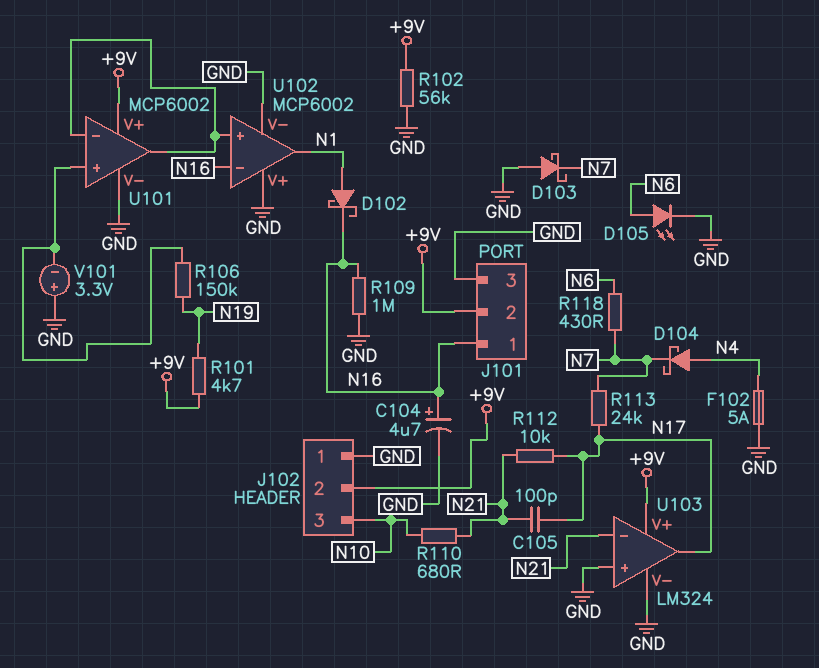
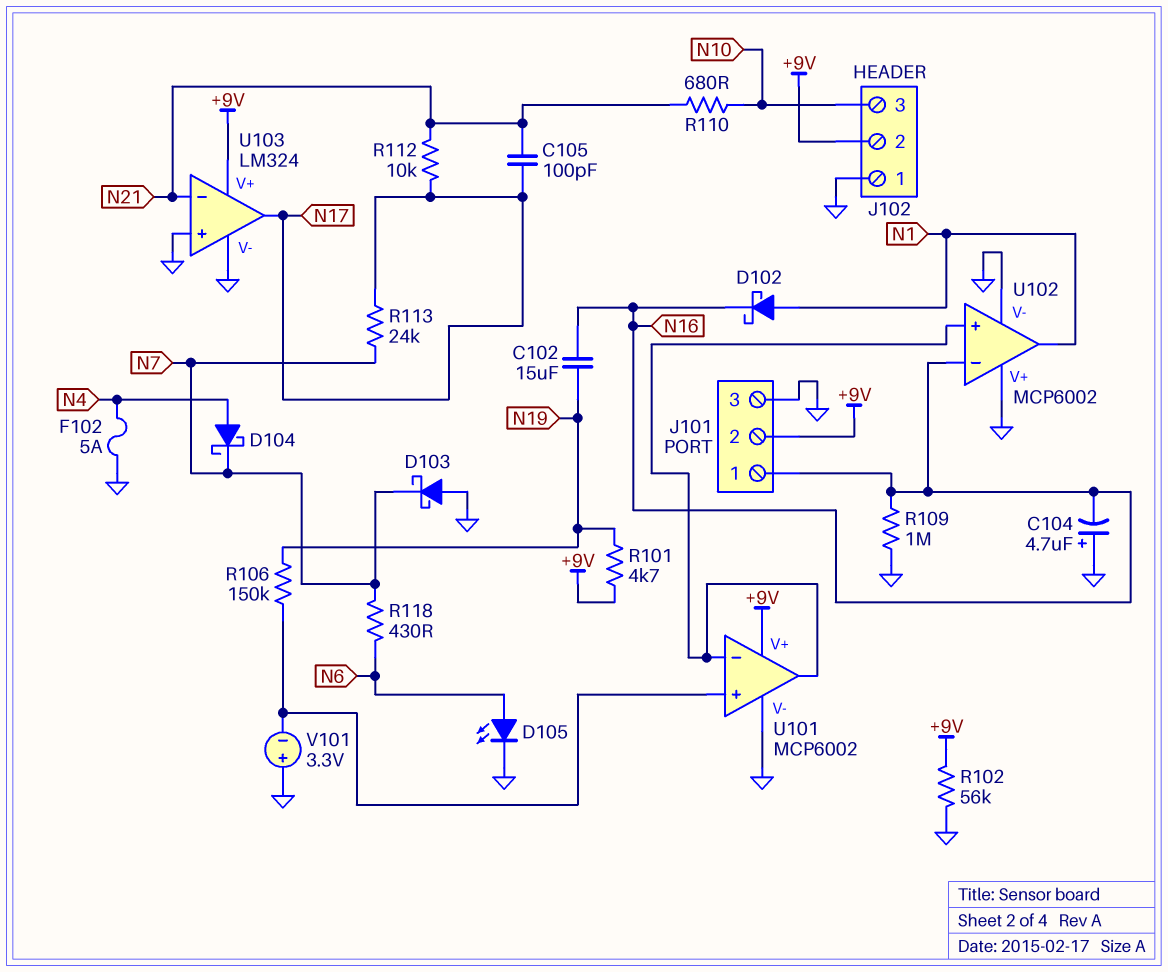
C102: none -> 15uF (N16, N19)
C104: 4.7uF (plus N16, minus GND) -> 4.7uF (plus GND, minus N16)

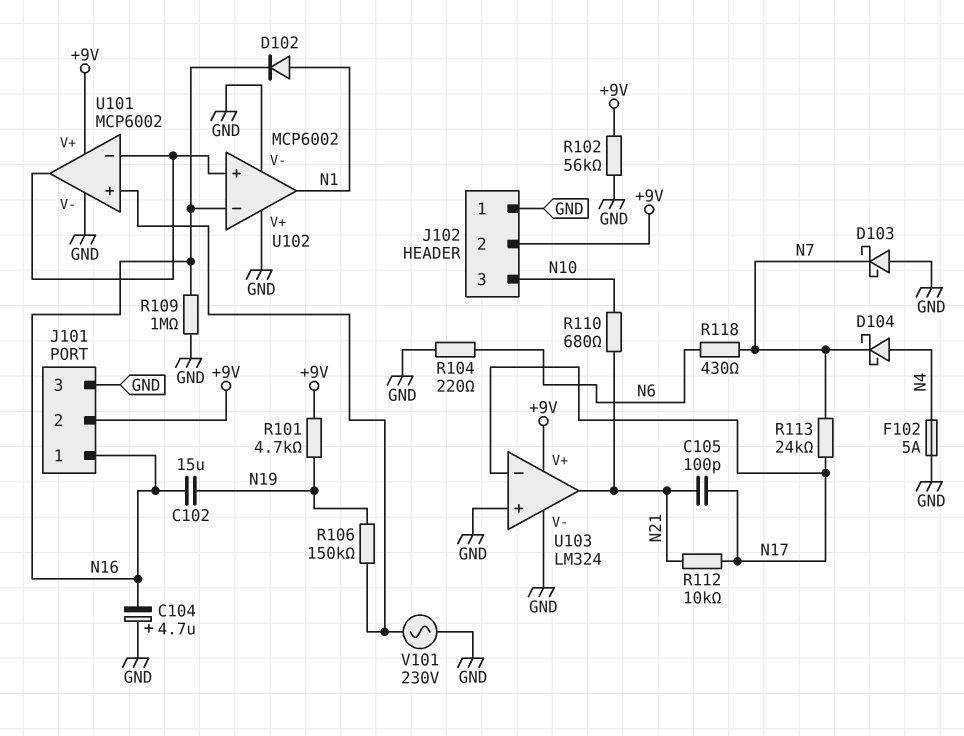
D102: schottky (A N1, K N16) -> diode (A N1, K N16)
D105: LED (A N6, K GND) -> none
R104: none -> 220 (GND, N6)
U103 pin in-: N21 -> N17
U103 pin out: N17 -> N21
V101: 3.3V (plus GND, minus U101/in+) -> AC 230V (GND, U101/in+)

